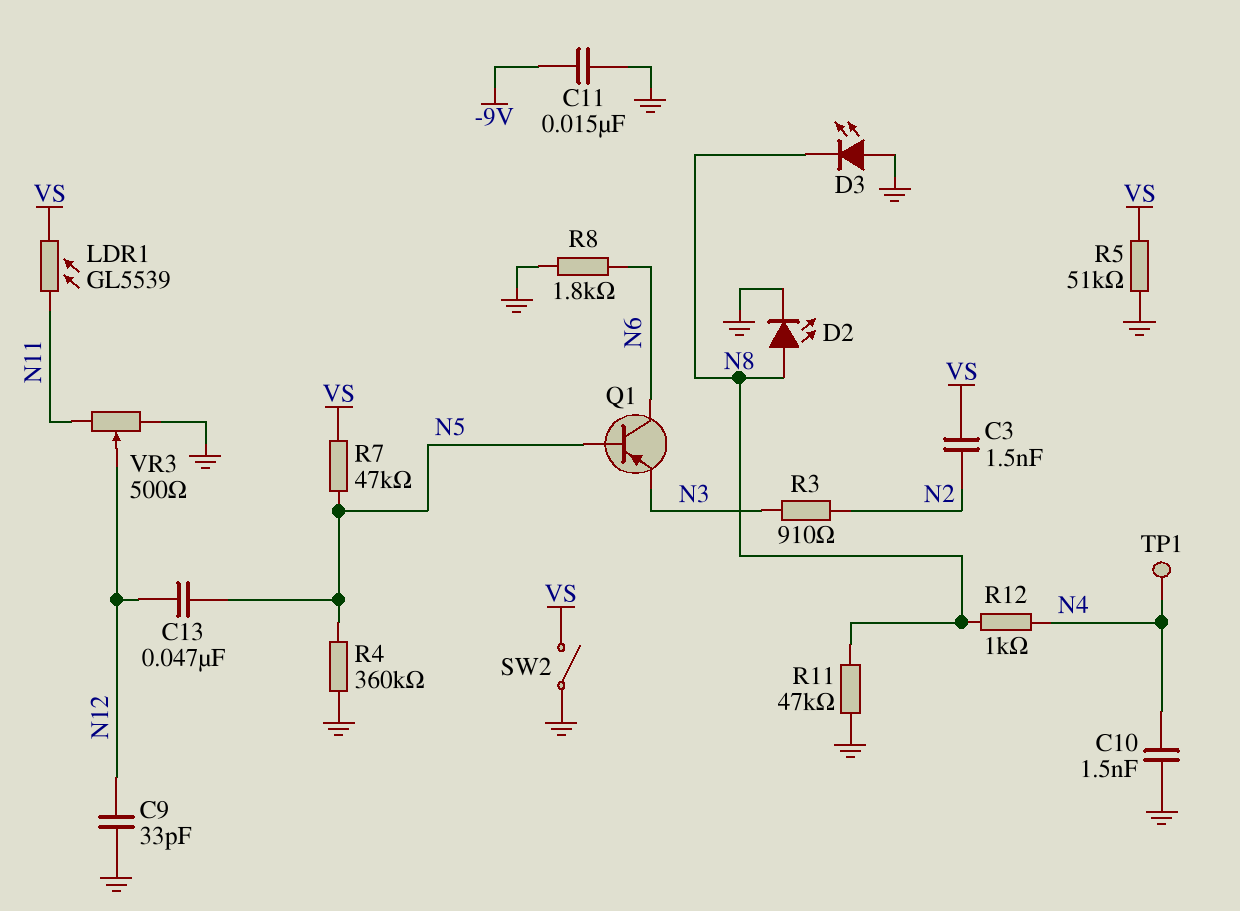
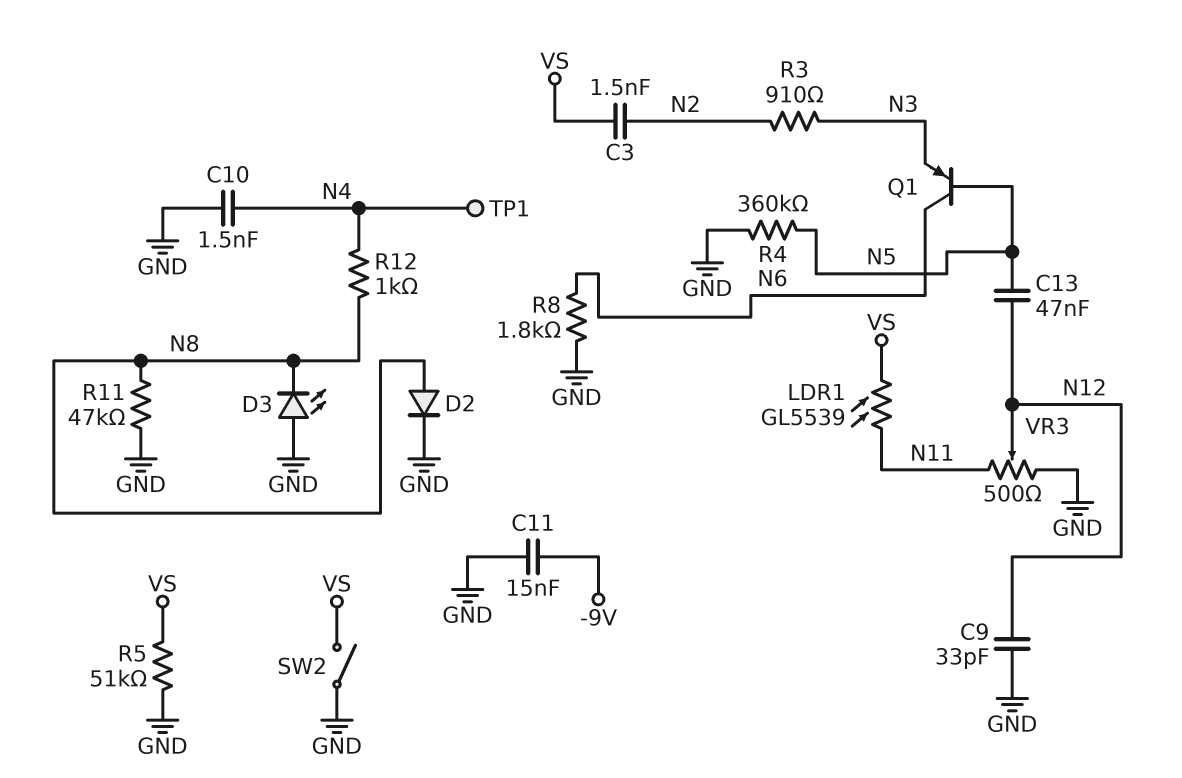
D2: LED (A N8, K GND) -> diode (A N8, K GND)
R7: 47k (N5, VS) -> none

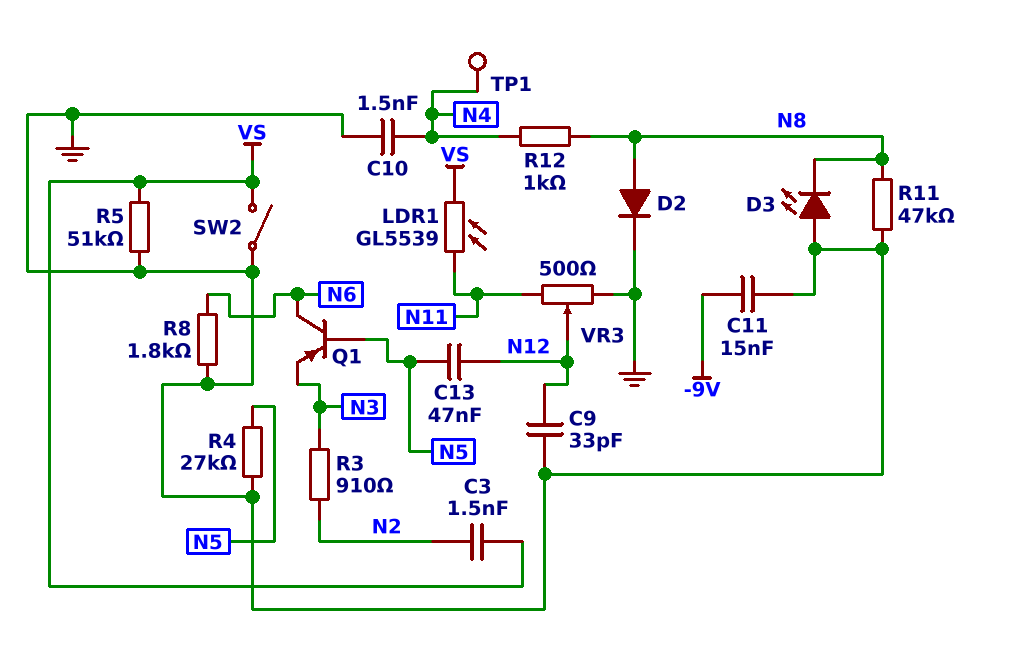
R4: 360k (GND, N5) -> 27k (GND, N5)

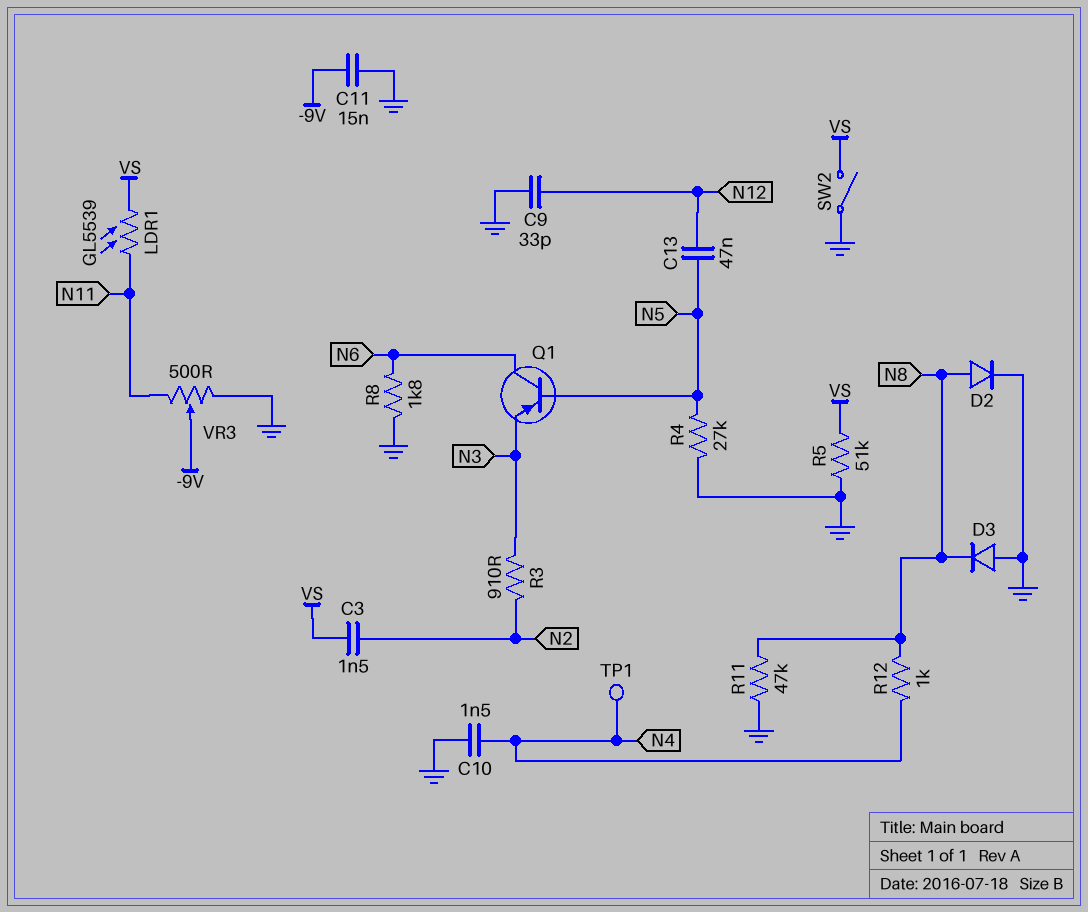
D3: LED (A GND, K N8) -> diode (A GND, K N8)
VR3: 500 (GND, N11, wiper N12) -> 500 (GND, N11, wiper -9V)

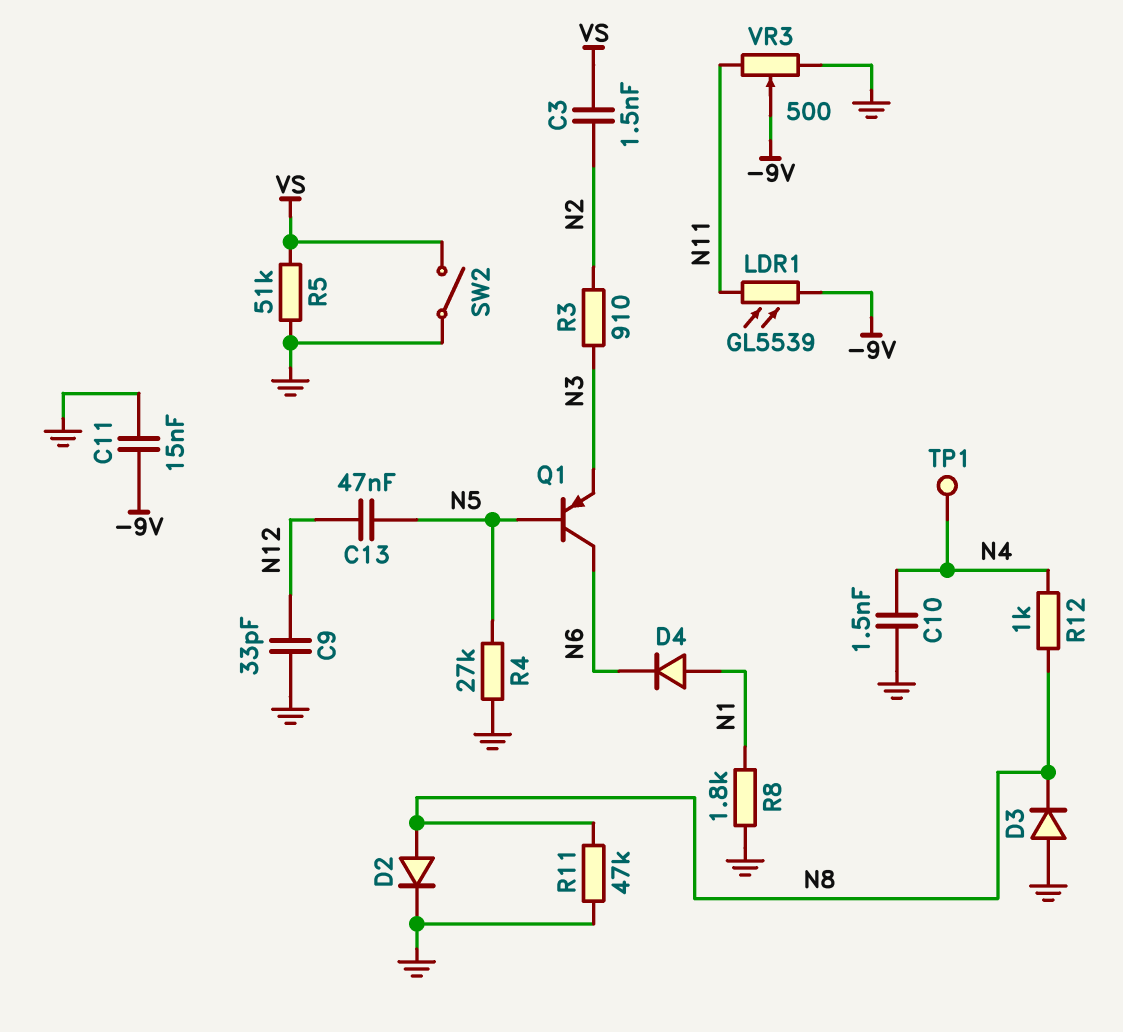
D4: none -> diode (A N1, K N6)
LDR1: GL5539 (N11, VS) -> GL5539 (-9V, N11)
R8: 1.8k (GND, N6) -> 1.8k (GND, N1)

